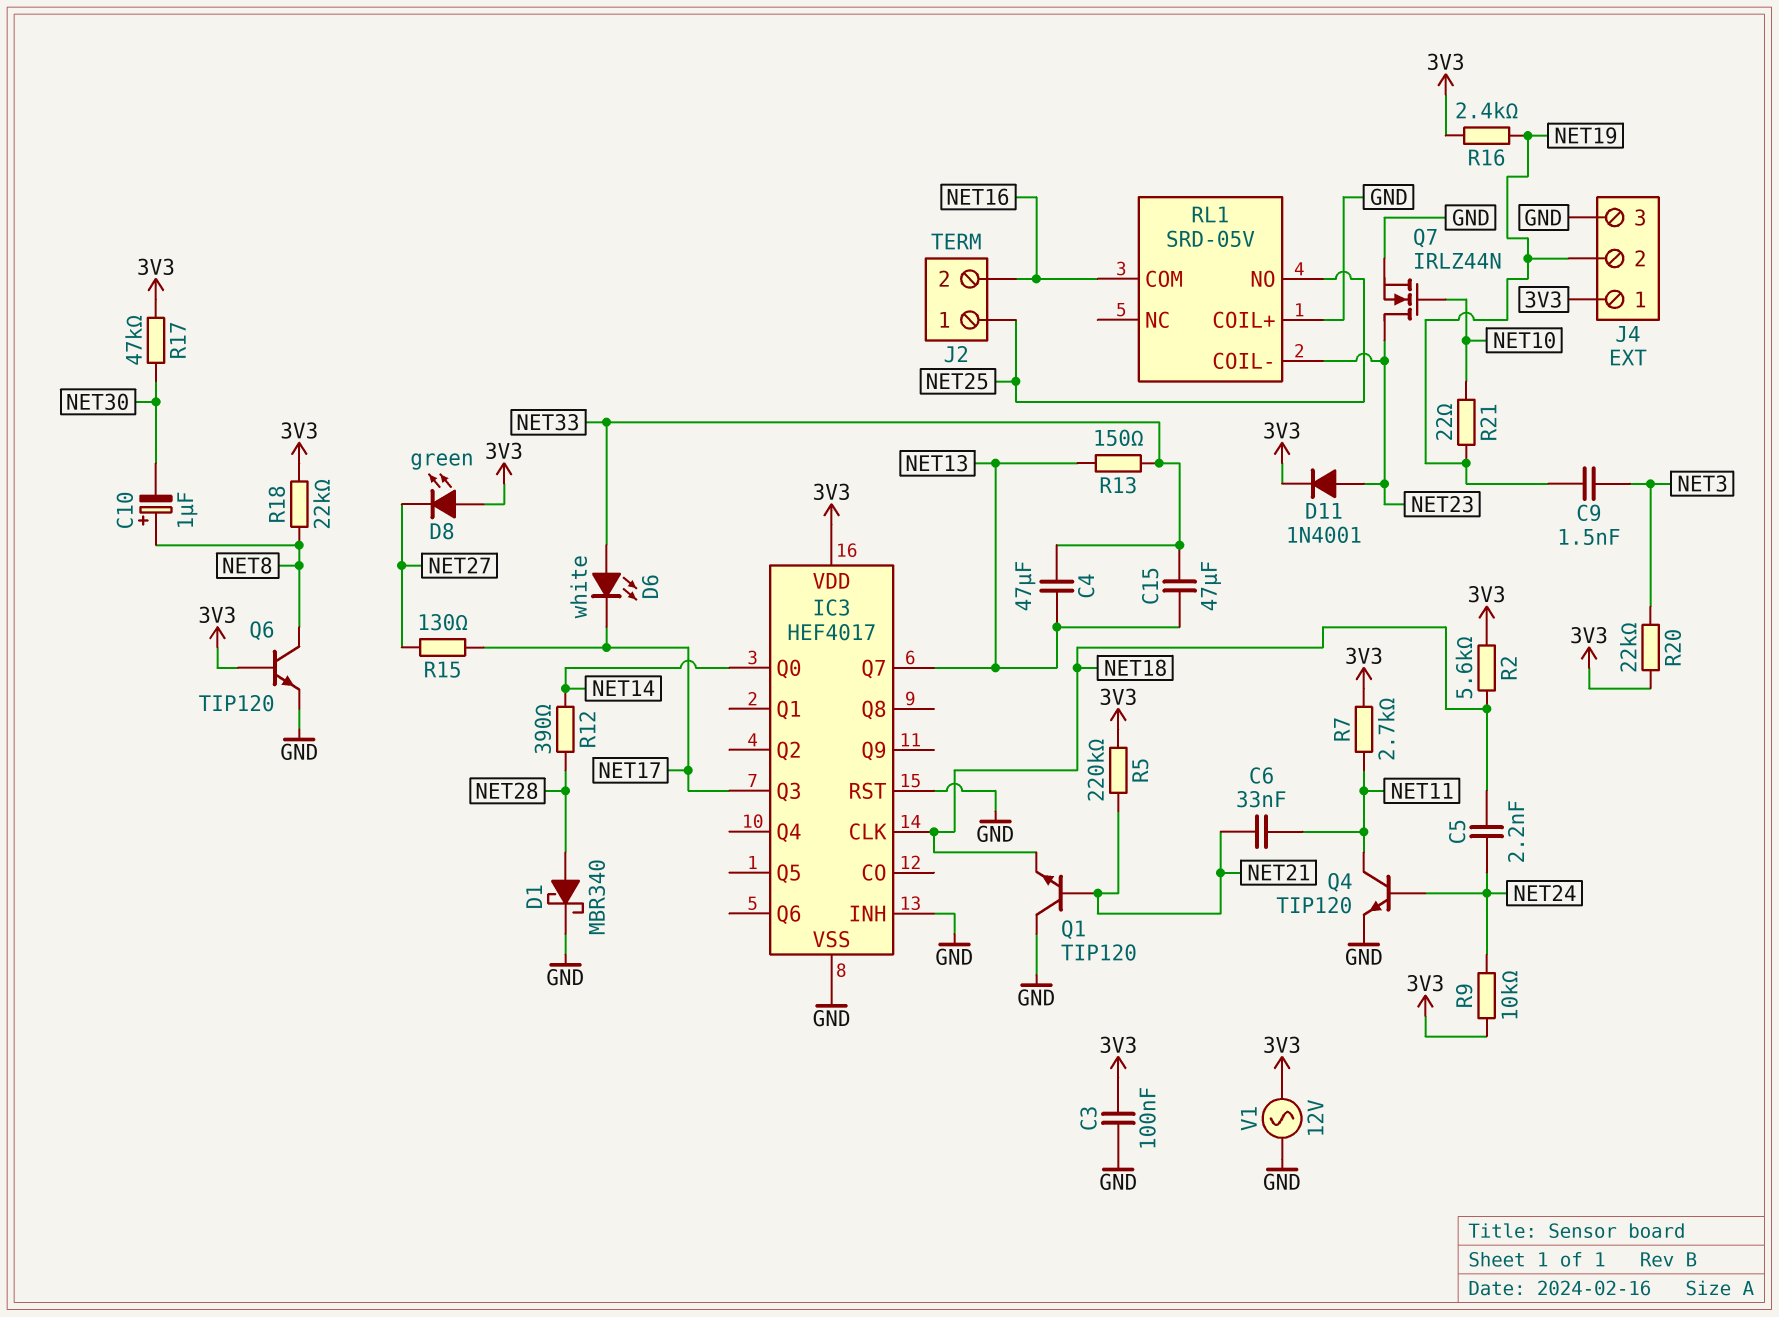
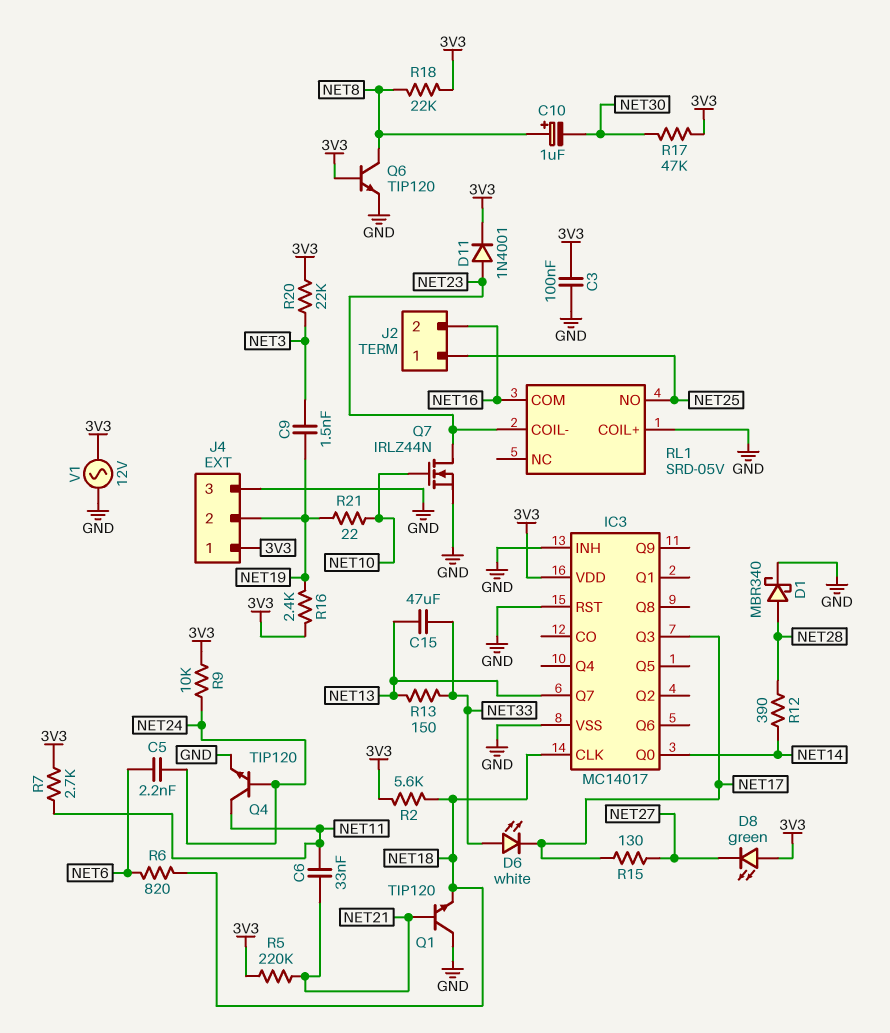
C4: 47uF (NET13, NET33) -> none
C5: 2.2nF (NET18, NET24) -> 2.2nF (NET6, NET24)
IC3: HEF4017 -> MC14017
R6: none -> 820 (NET6, NET18)

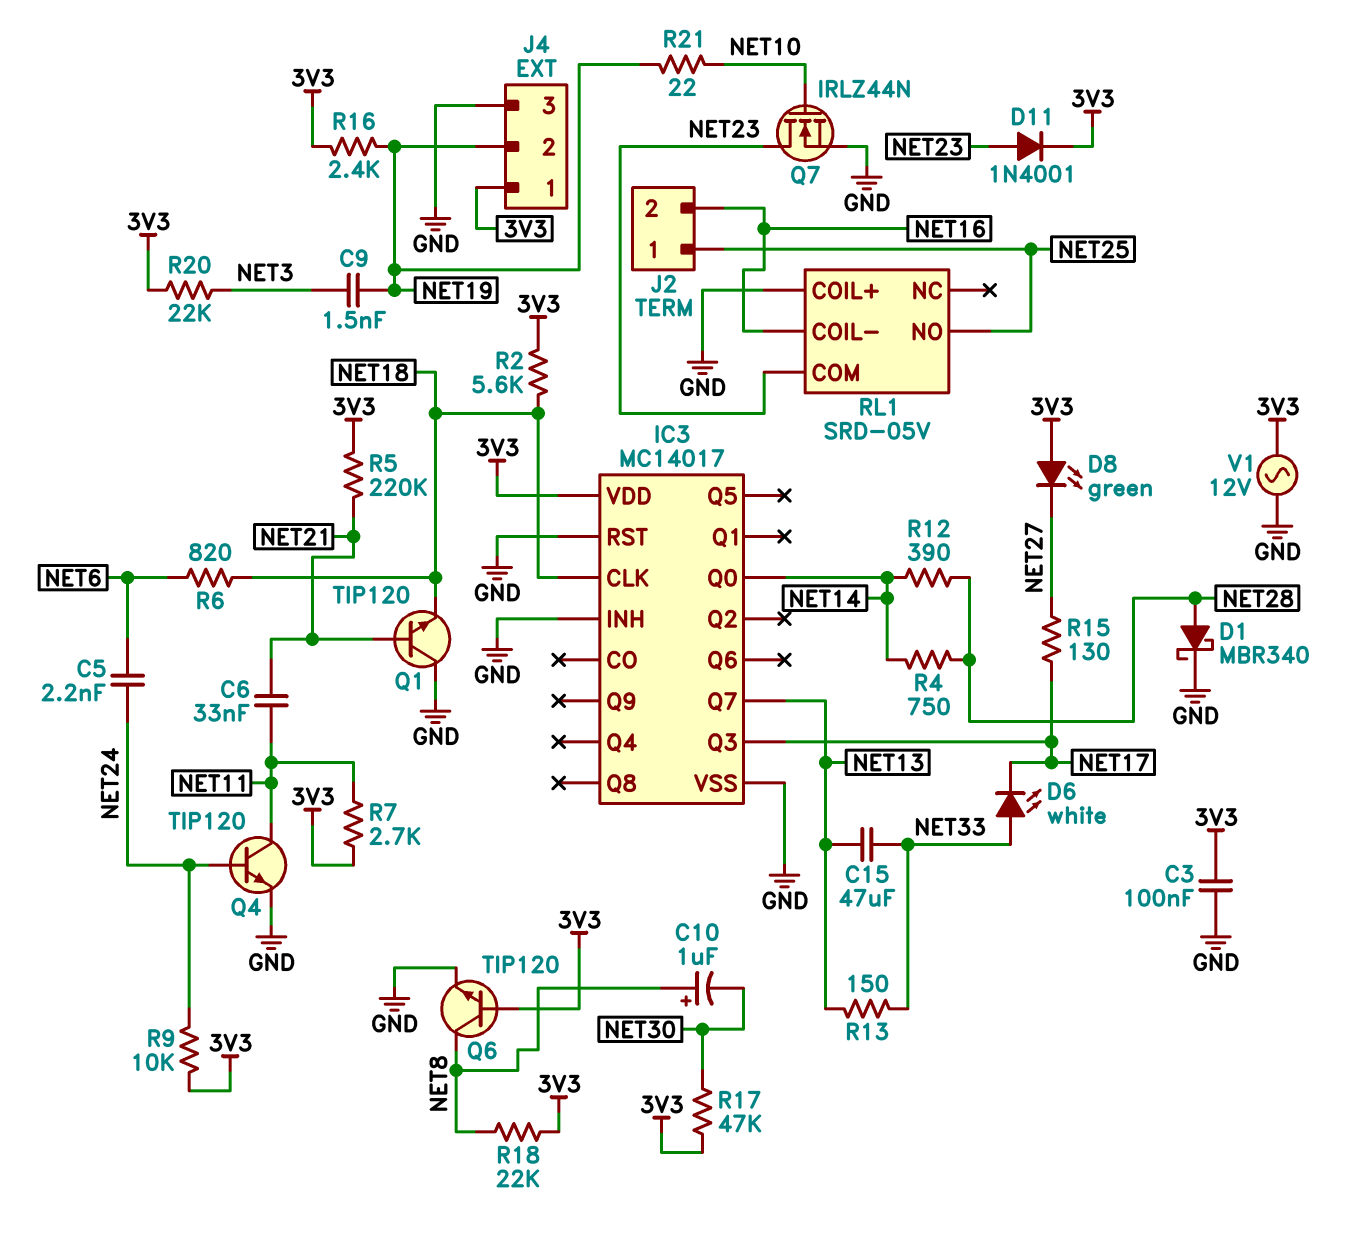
R4: none -> 750 (NET14, NET28)
RL1 pin COIL-: NET23 -> NET16
RL1 pin COM: NET16 -> NET23

